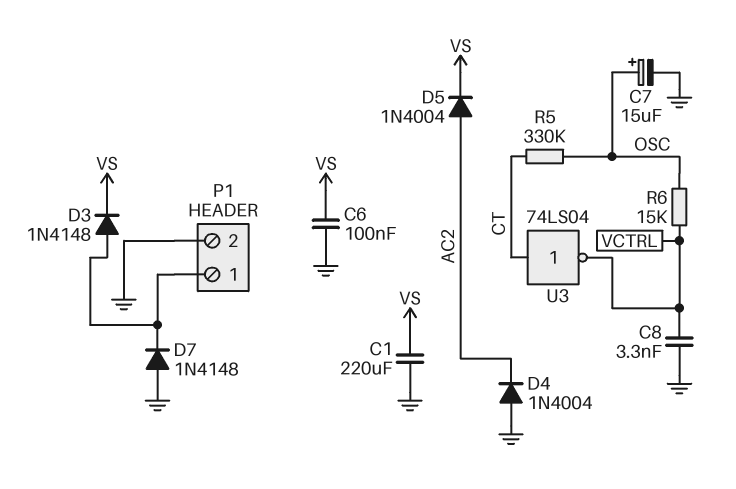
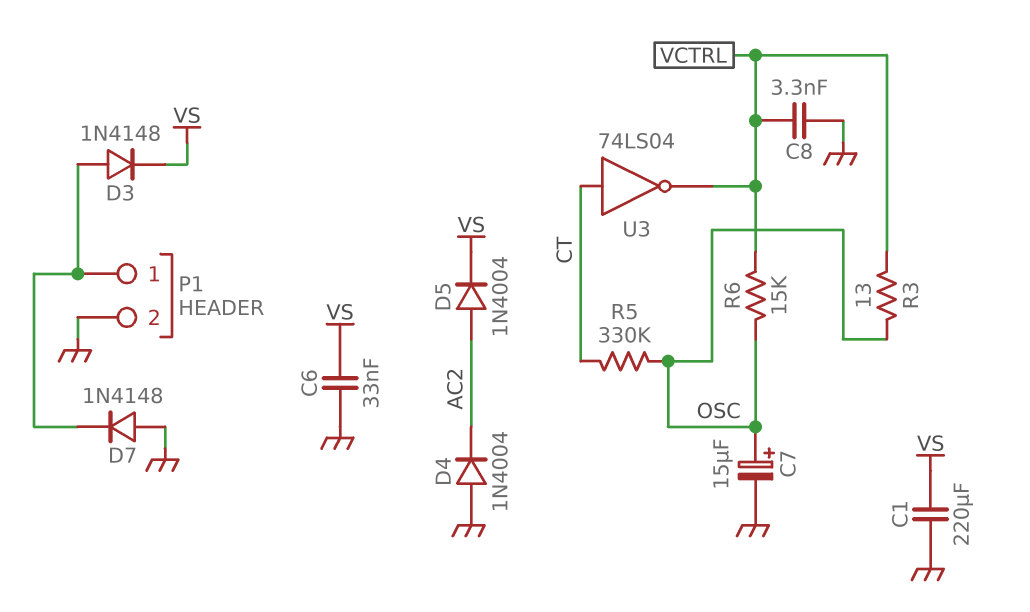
C6: 100nF (GND, VS) -> 33nF (GND, VS)
R3: none -> 13 (OSC, VCTRL)

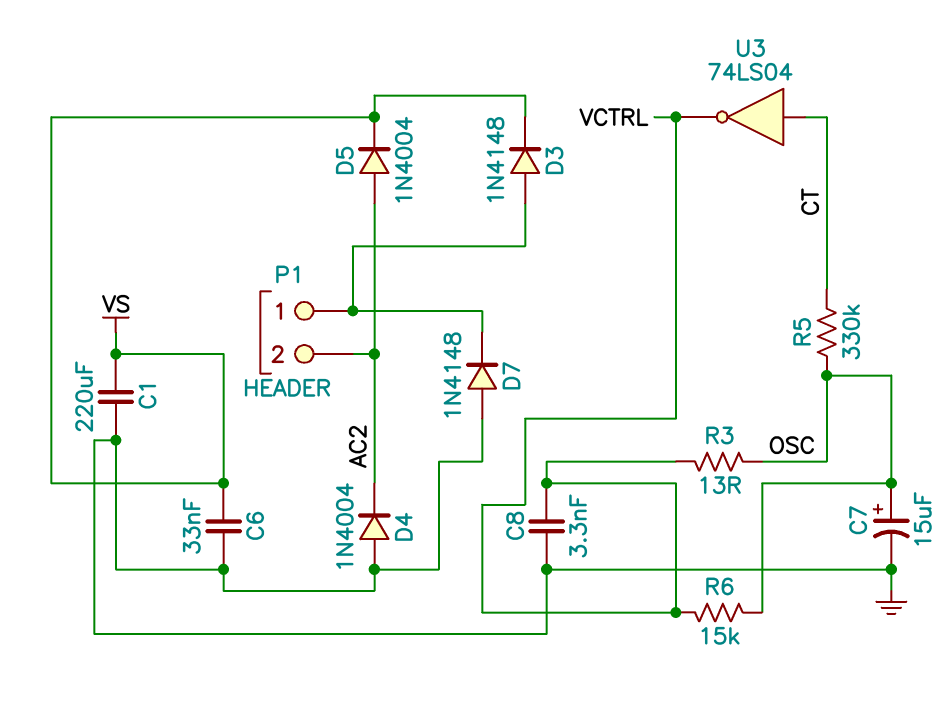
P1 pin 2: GND -> AC2

